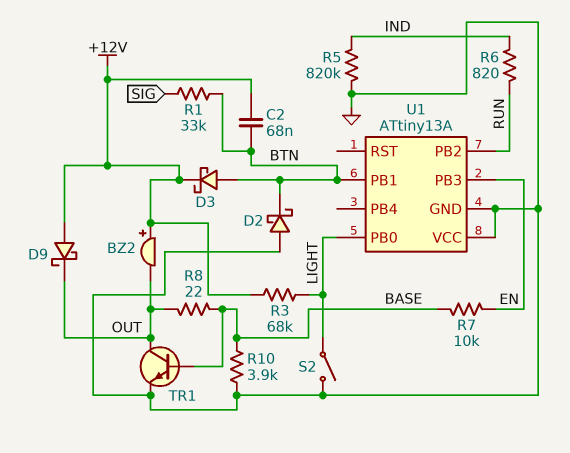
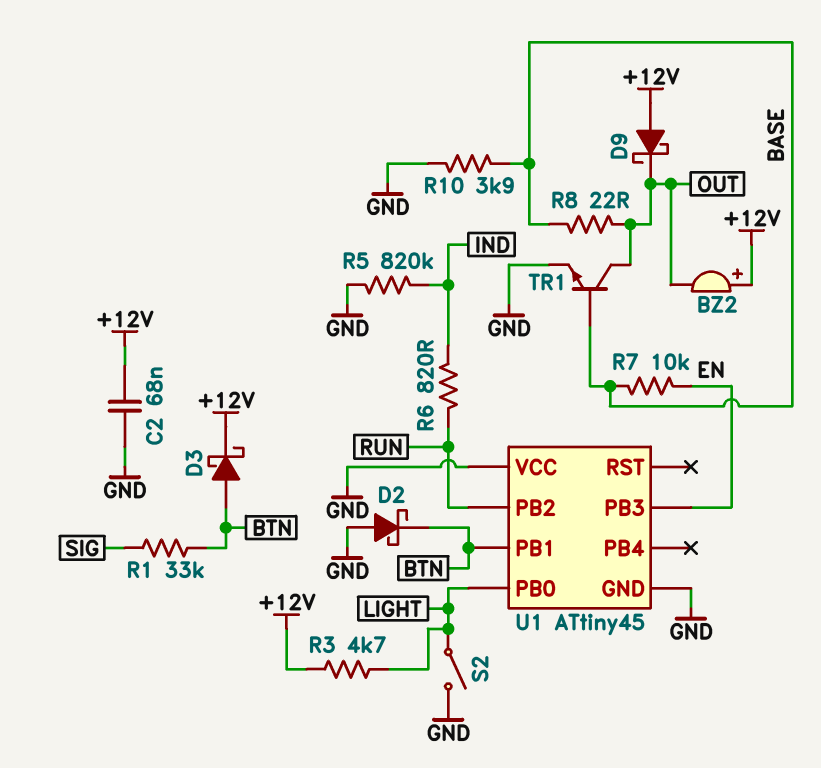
C2: 68nF (+12V, BTN) -> 68nF (+12V, GND)
R3: 68k (+12V, LIGHT) -> 4.7k (+12V, LIGHT)
U1: ATtiny13A -> ATtiny45

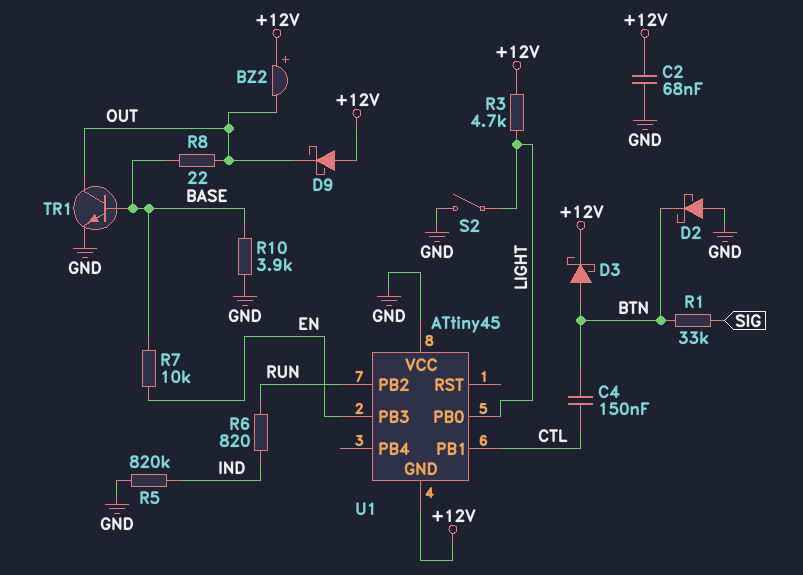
C4: none -> 150nF (BTN, CTL)
U1 pin GND: GND -> +12V
U1 pin PB1: BTN -> CTL

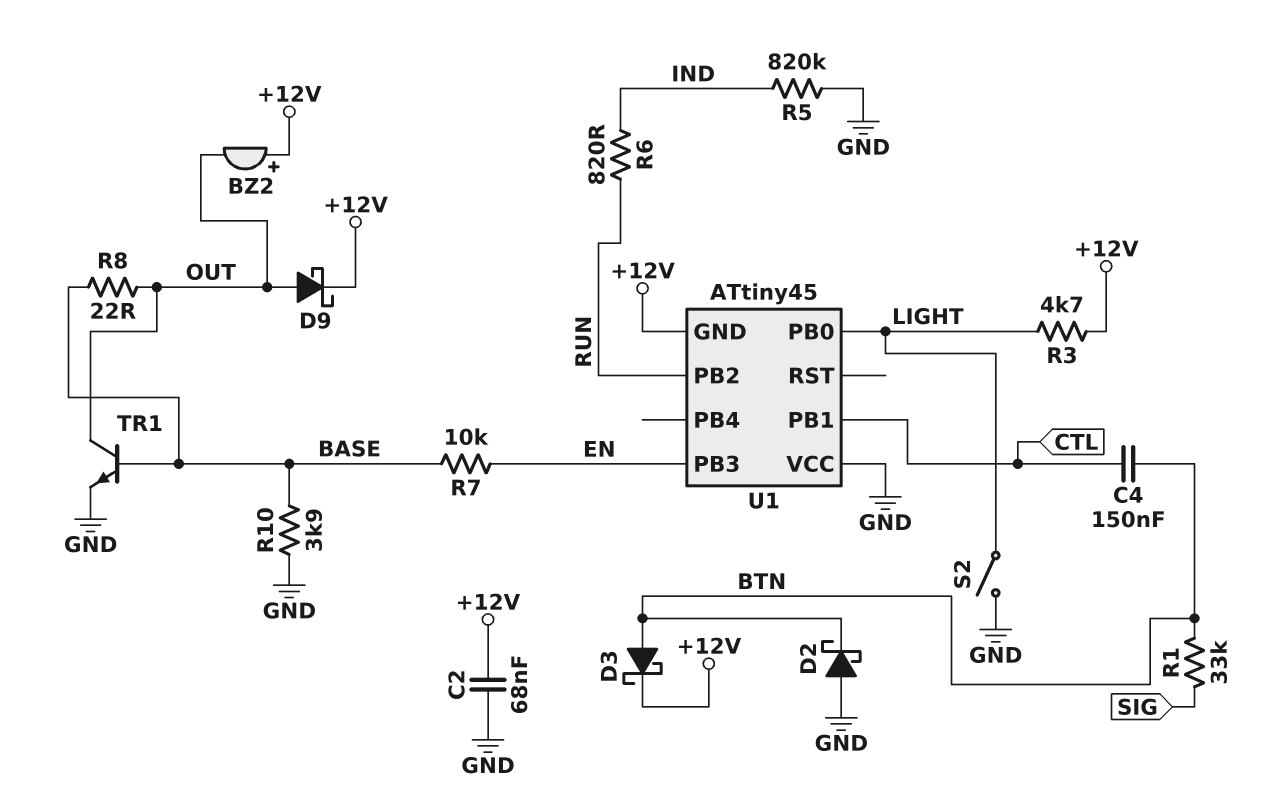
D9: schottky (A +12V, K OUT) -> schottky (A OUT, K +12V)

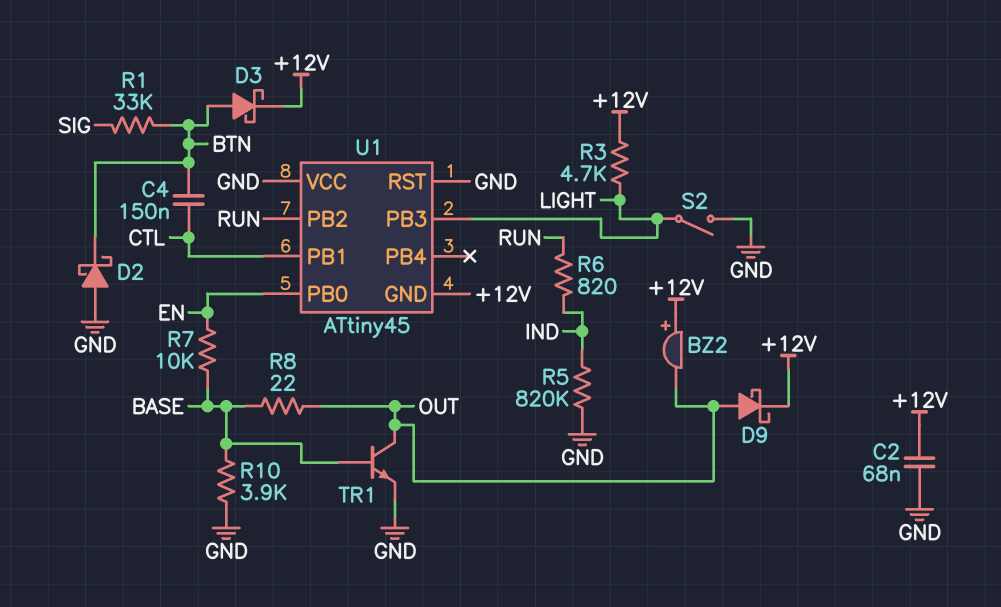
U1 pin PB0: LIGHT -> EN
U1 pin PB3: EN -> LIGHT
U1 pin RST: none -> GND

